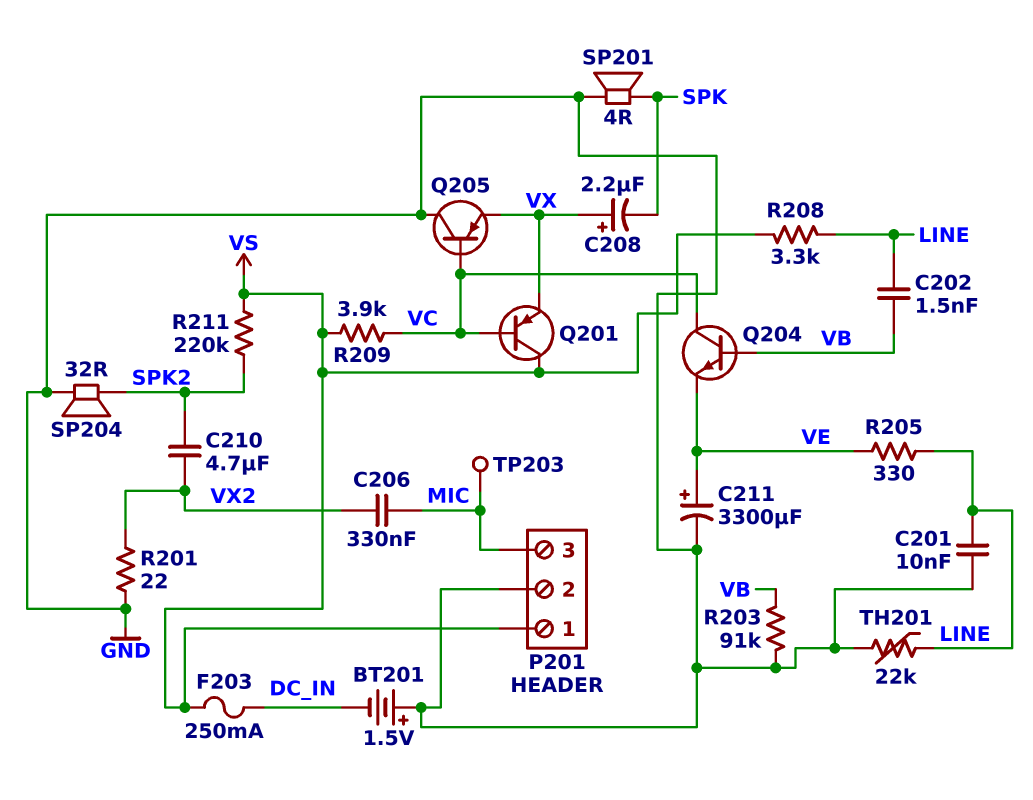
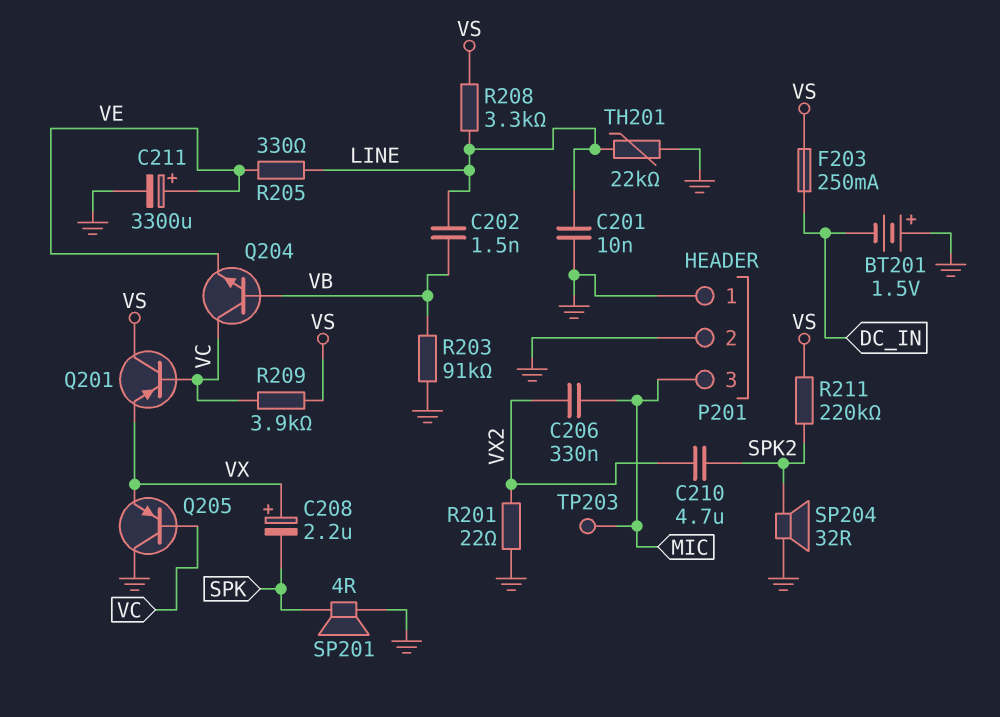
P201 pin 1: VS -> GND

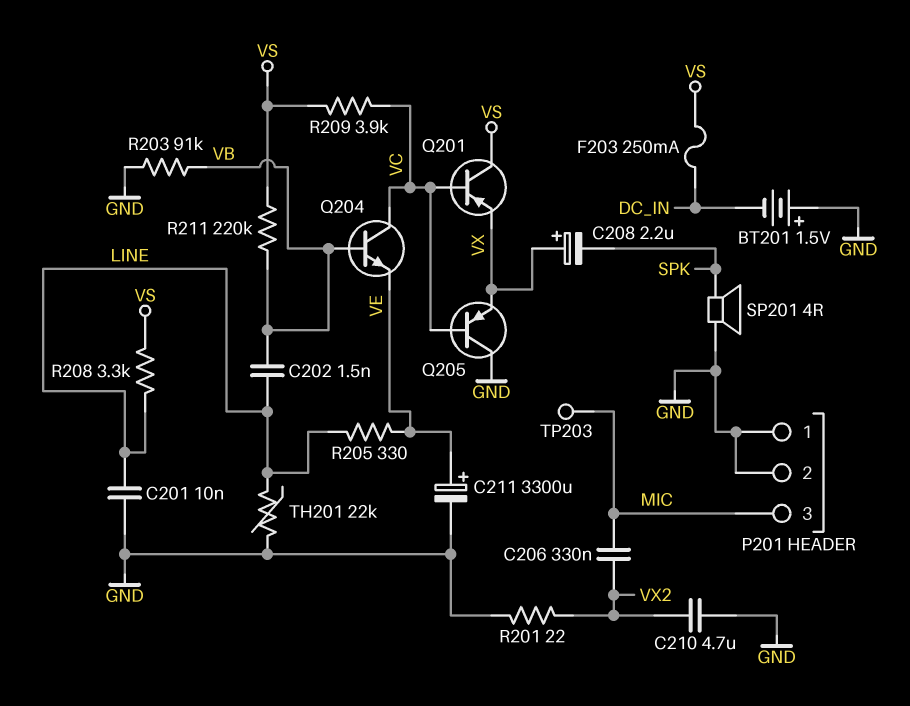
C210: 4.7uF (SPK2, VX2) -> 4.7uF (GND, VX2)
R211: 220k (SPK2, VS) -> 220k (VB, VS)
SP204: speaker 32R (GND, SPK2) -> none

